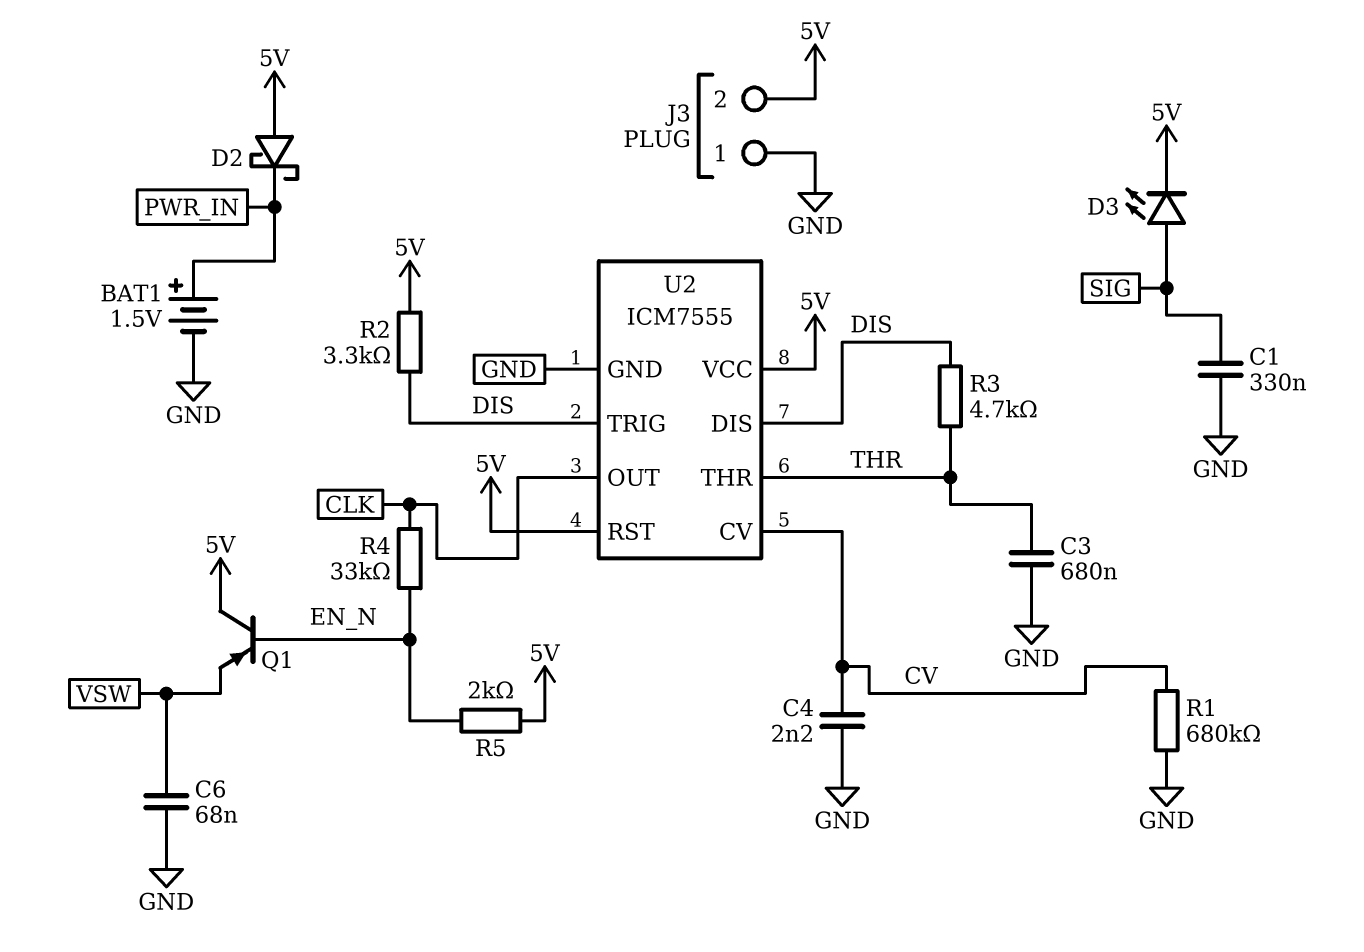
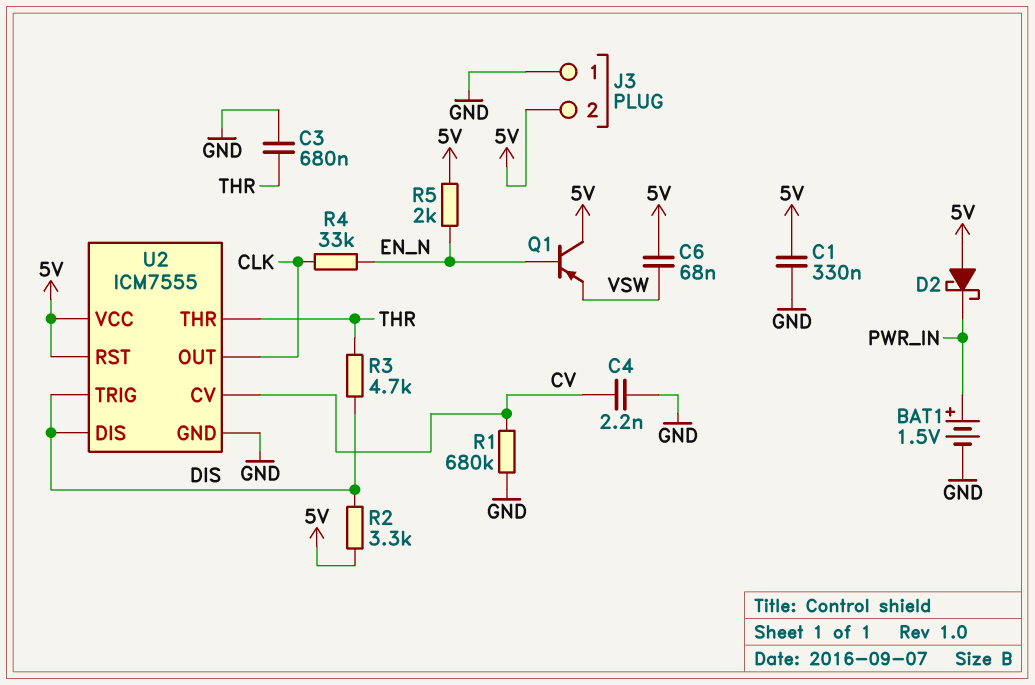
C1: 330nF (GND, SIG) -> 330nF (5V, GND)
C6: 68nF (GND, VSW) -> 68nF (5V, VSW)
D3: LED (A SIG, K 5V) -> none

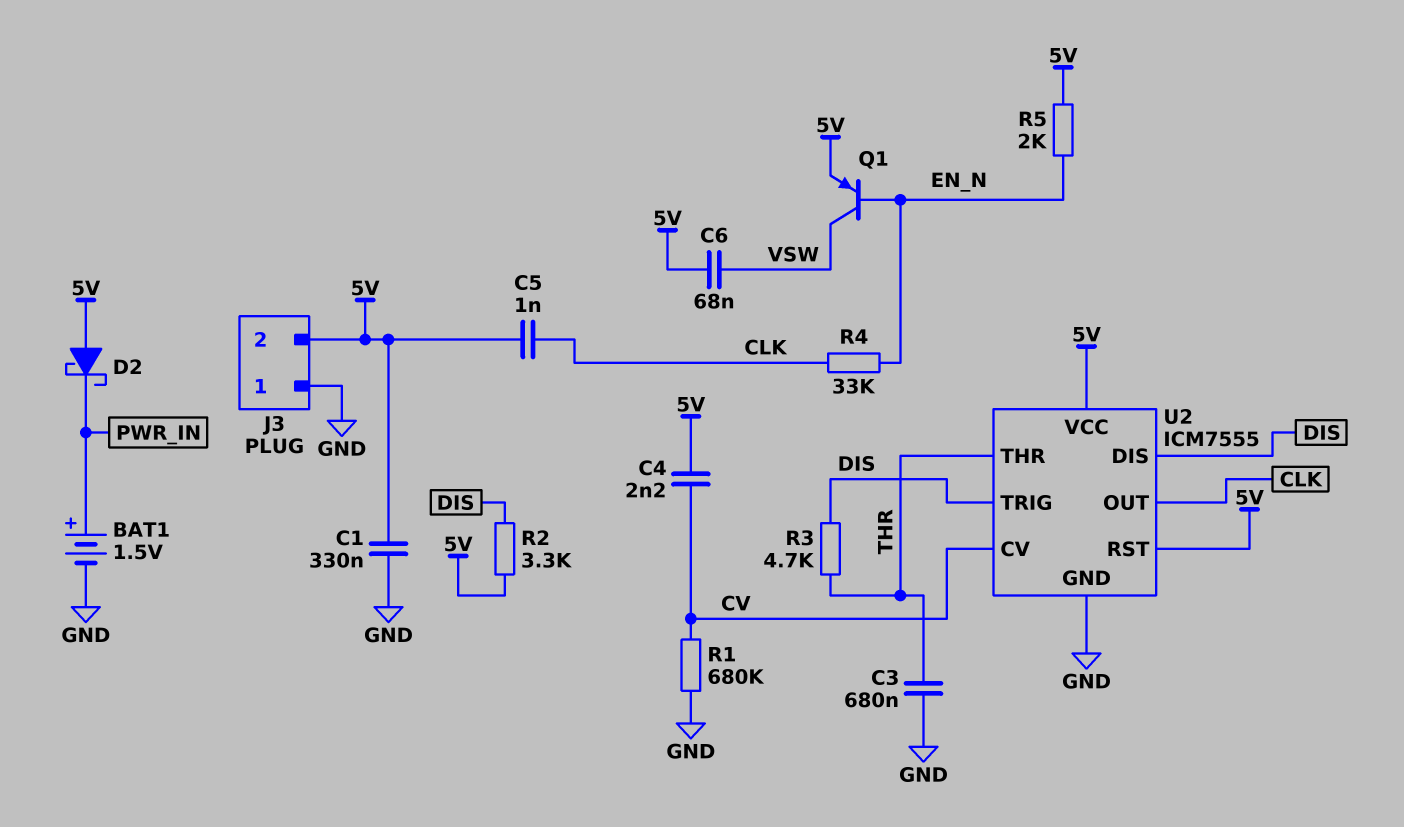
C4: 2.2nF (CV, GND) -> 2.2nF (5V, CV)
C5: none -> 1nF (5V, CLK)
Q1: PNP (B EN_N, C 5V, E VSW) -> PNP (B EN_N, C VSW, E 5V)

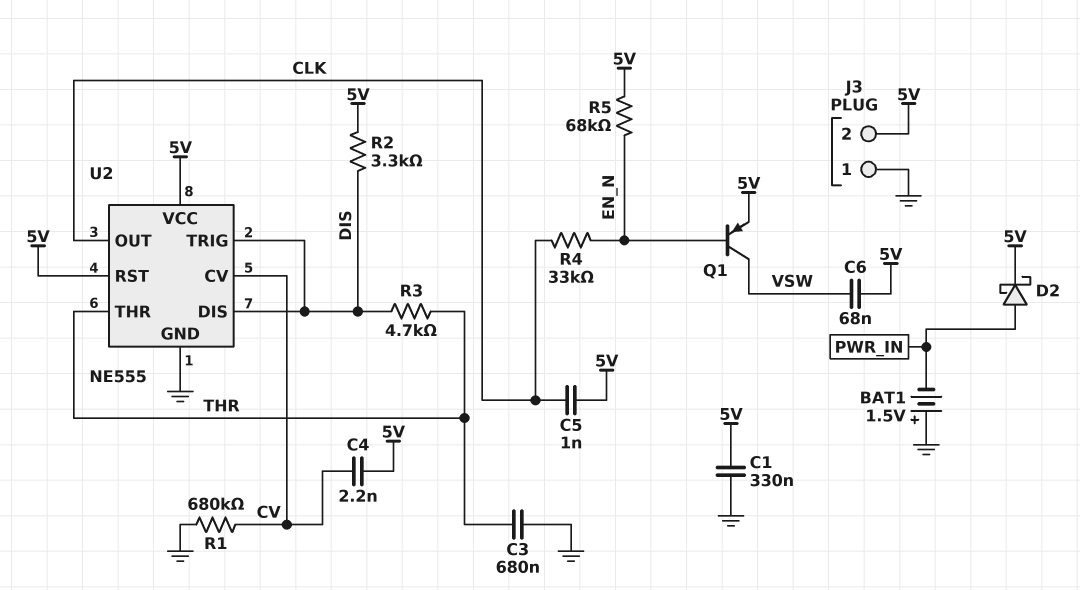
BAT1: 1.5V (plus PWR_IN, minus GND) -> 1.5V (plus GND, minus PWR_IN)
D2: schottky (A 5V, K PWR_IN) -> schottky (A PWR_IN, K 5V)
R5: 2k (5V, EN_N) -> 68k (5V, EN_N)
U2: ICM7555 -> NE555

